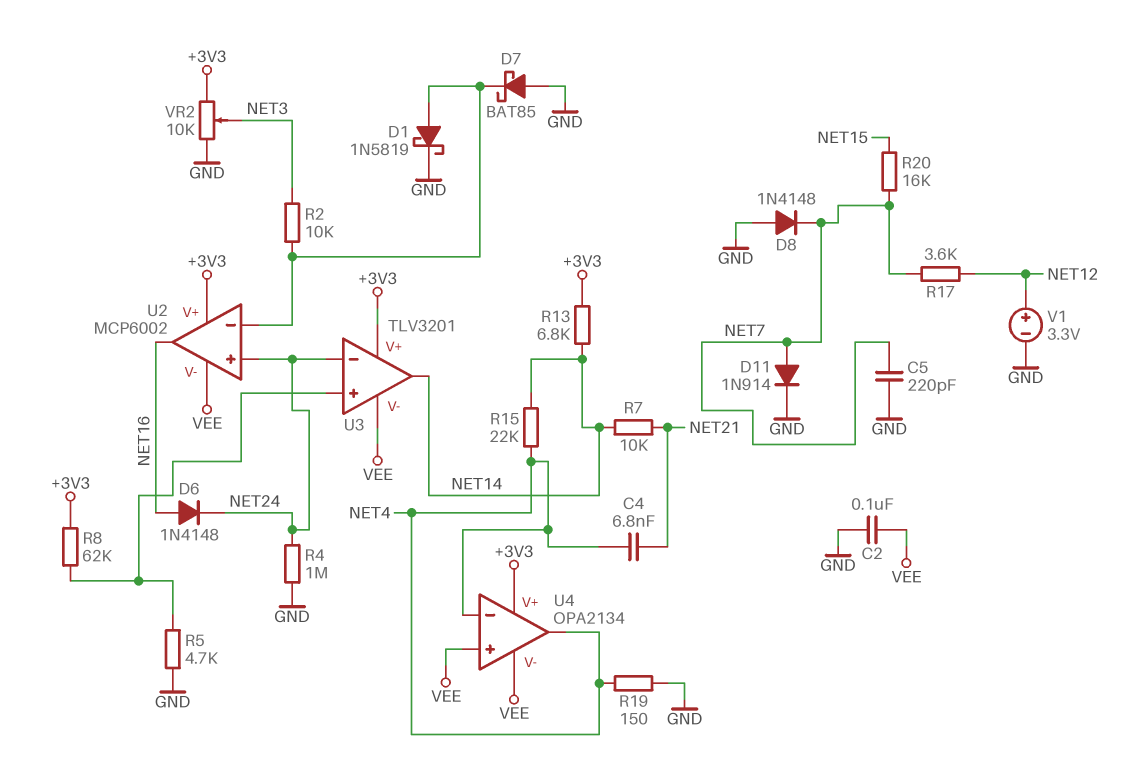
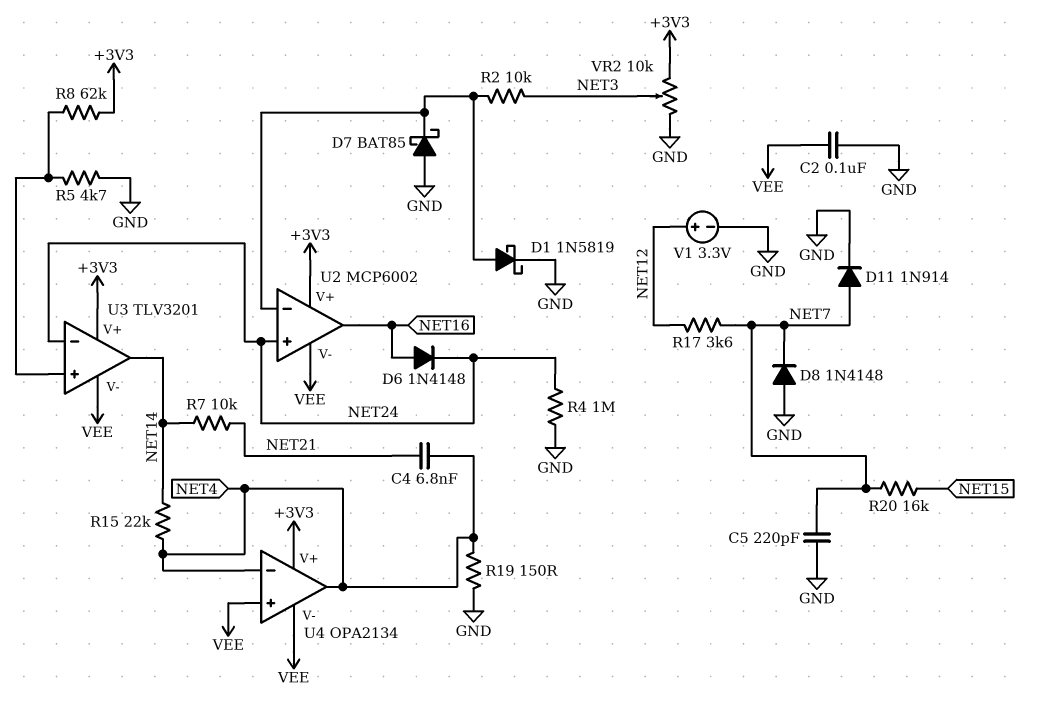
R13: 6.8k (+3V3, NET14) -> none

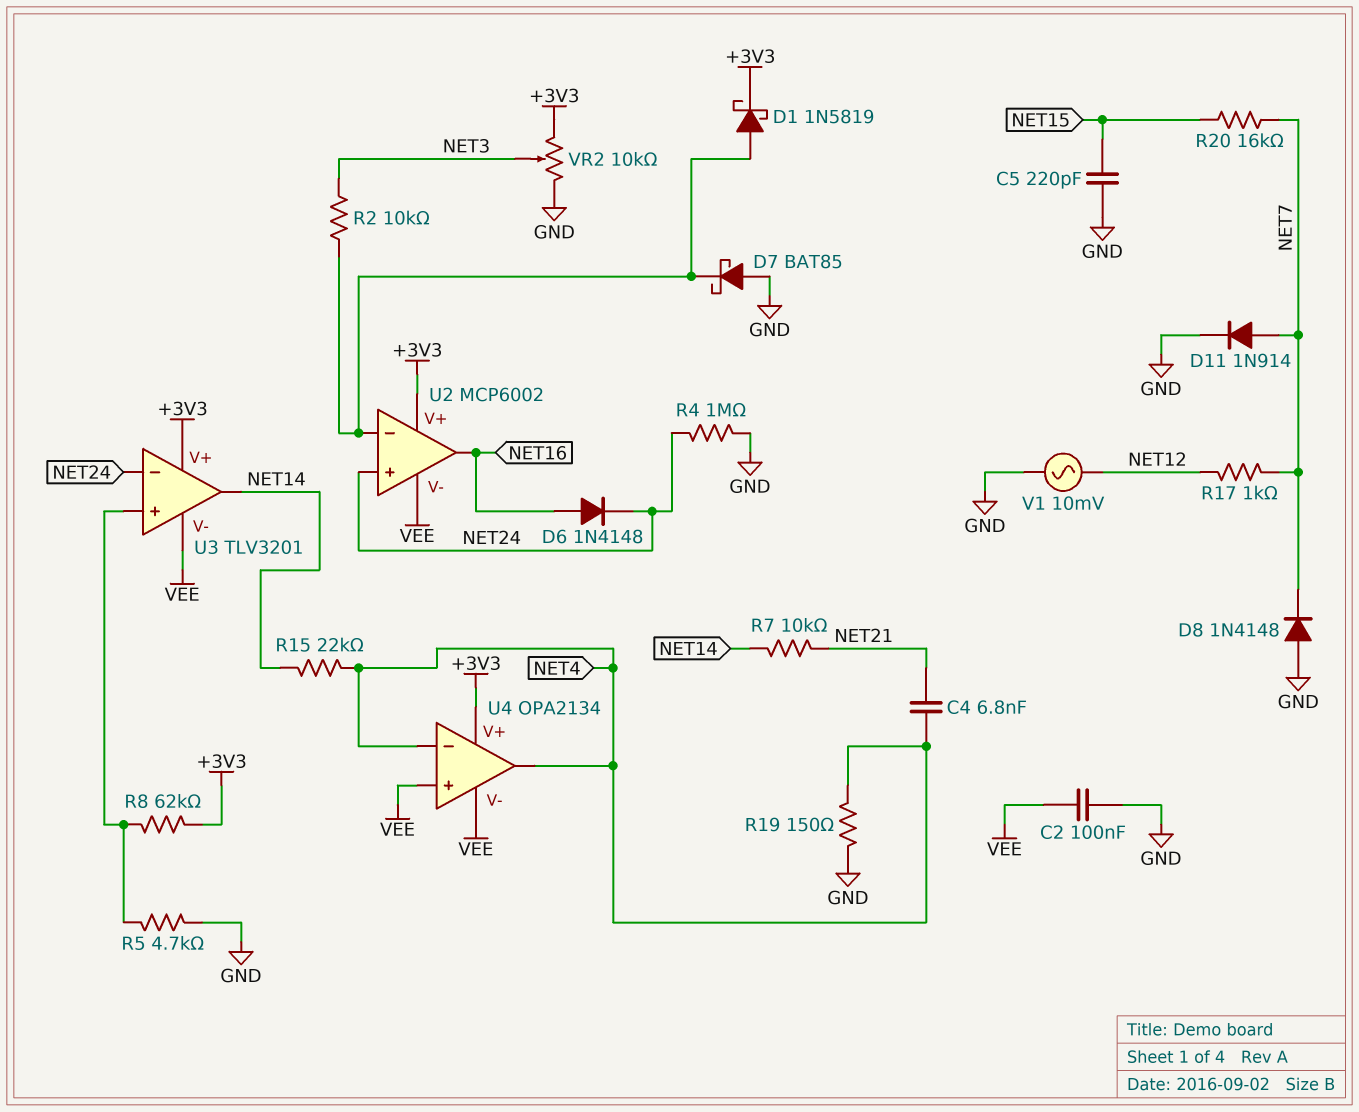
C5: 220pF (GND, NET7) -> 220pF (GND, NET15)
D1: schottky 1N5819 (A U2/in-, K GND) -> schottky 1N5819 (A U2/in-, K +3V3)
R17: 3.6k (NET7, NET12) -> 1k (NET7, NET12)
V1: 3.3V (plus NET12, minus GND) -> AC 10mV (GND, NET12)

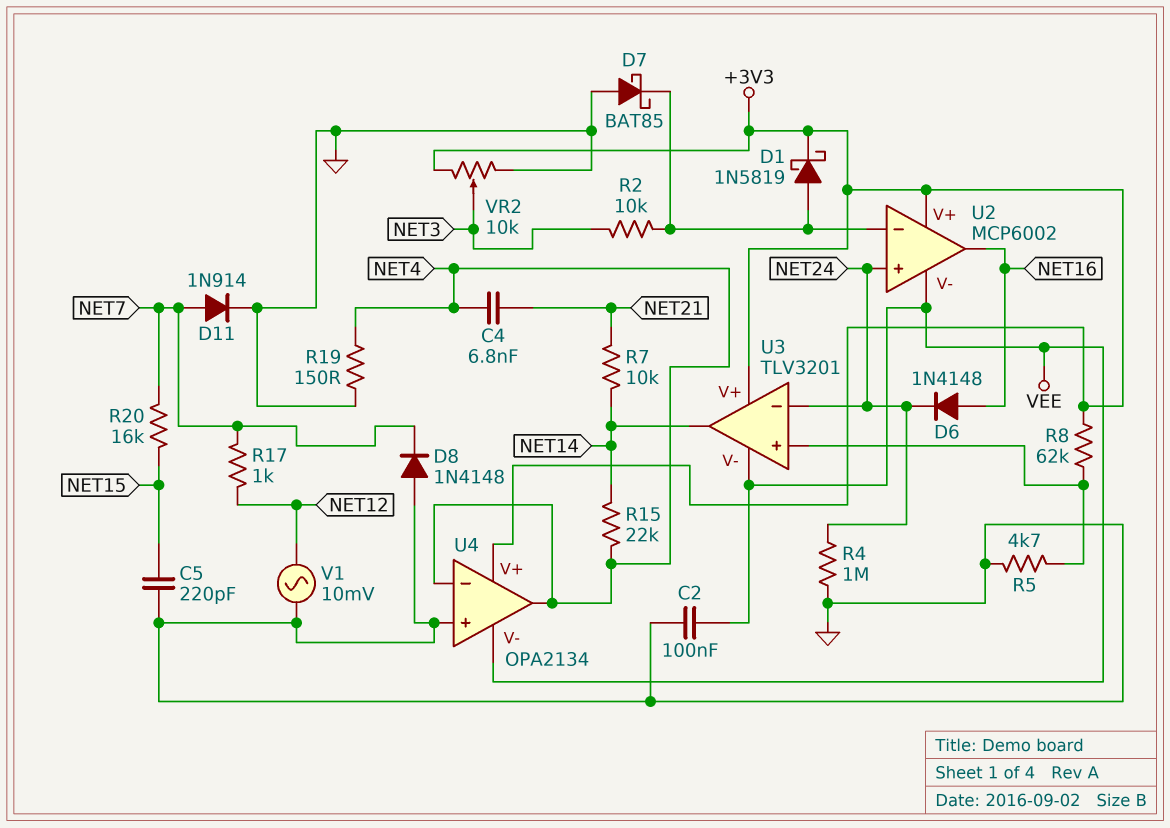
U4 pin in+: VEE -> GND

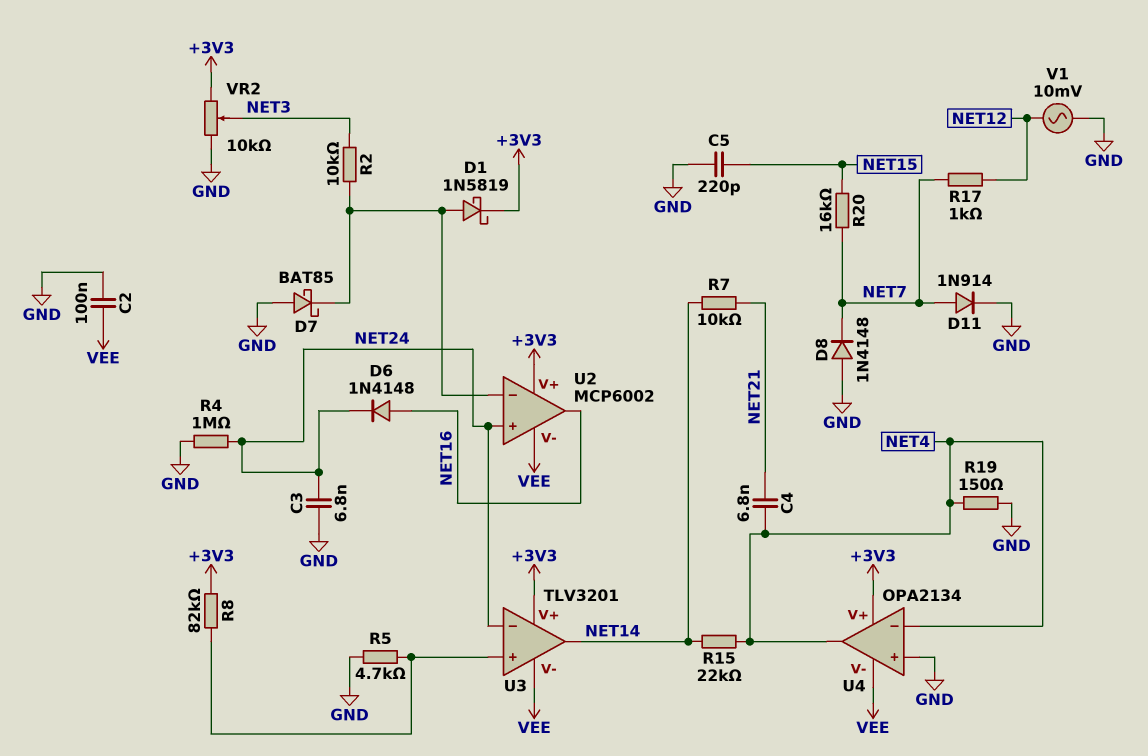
C3: none -> 6.8nF (GND, NET24)
R8: 62k (+3V3, U3/in+) -> 82k (+3V3, U3/in+)

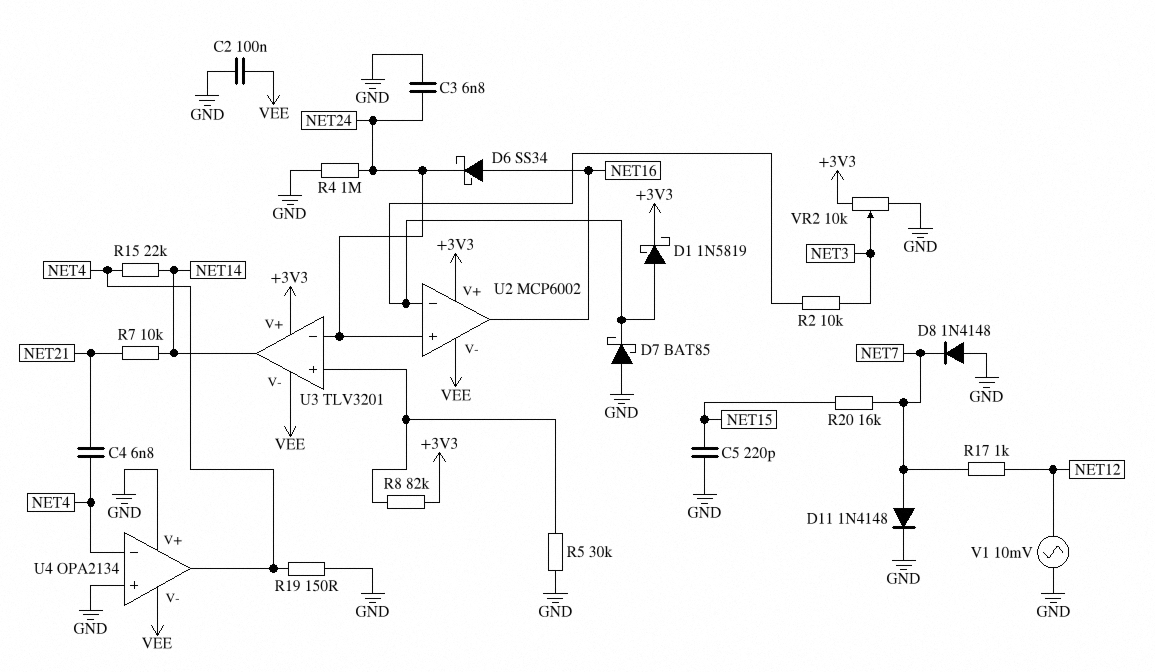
D6: diode 1N4148 (A NET16, K NET24) -> schottky SS34 (A NET16, K NET24)
D11: diode 1N914 (A NET7, K GND) -> diode 1N4148 (A NET7, K GND)
R5: 4.7k (GND, U3/in+) -> 30k (GND, U3/in+)
U4 pin V+: +3V3 -> GND

